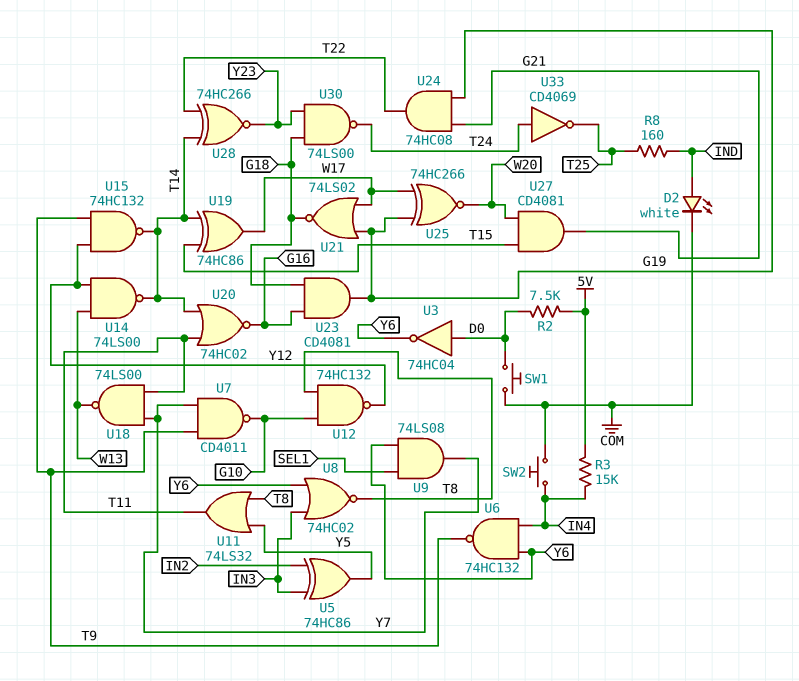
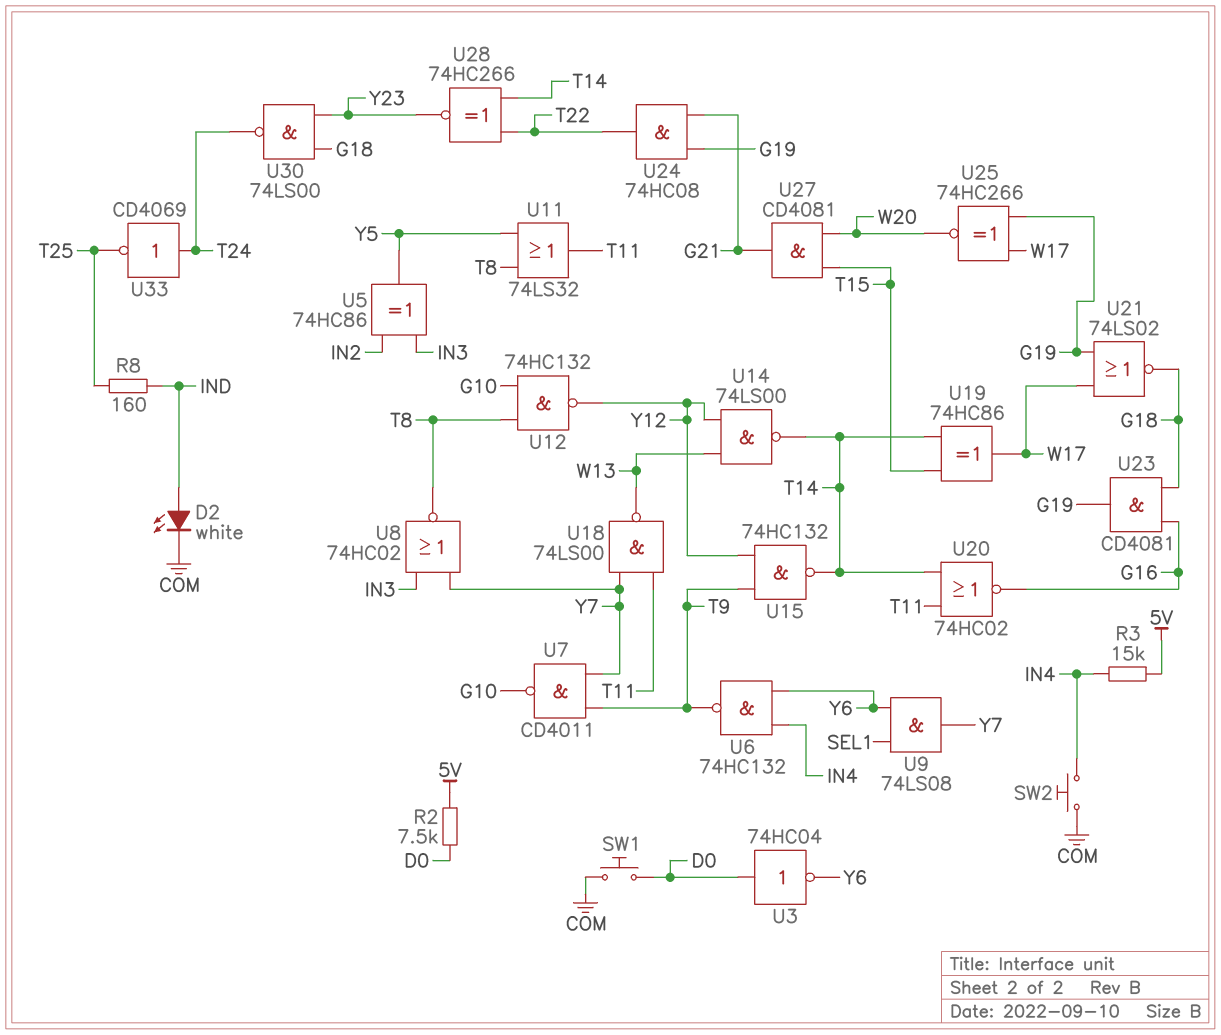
U8: NOR 74HC02 (in IN3, in Y6, out T8) -> NOR 74HC02 (in IN3, in Y7, out T8)

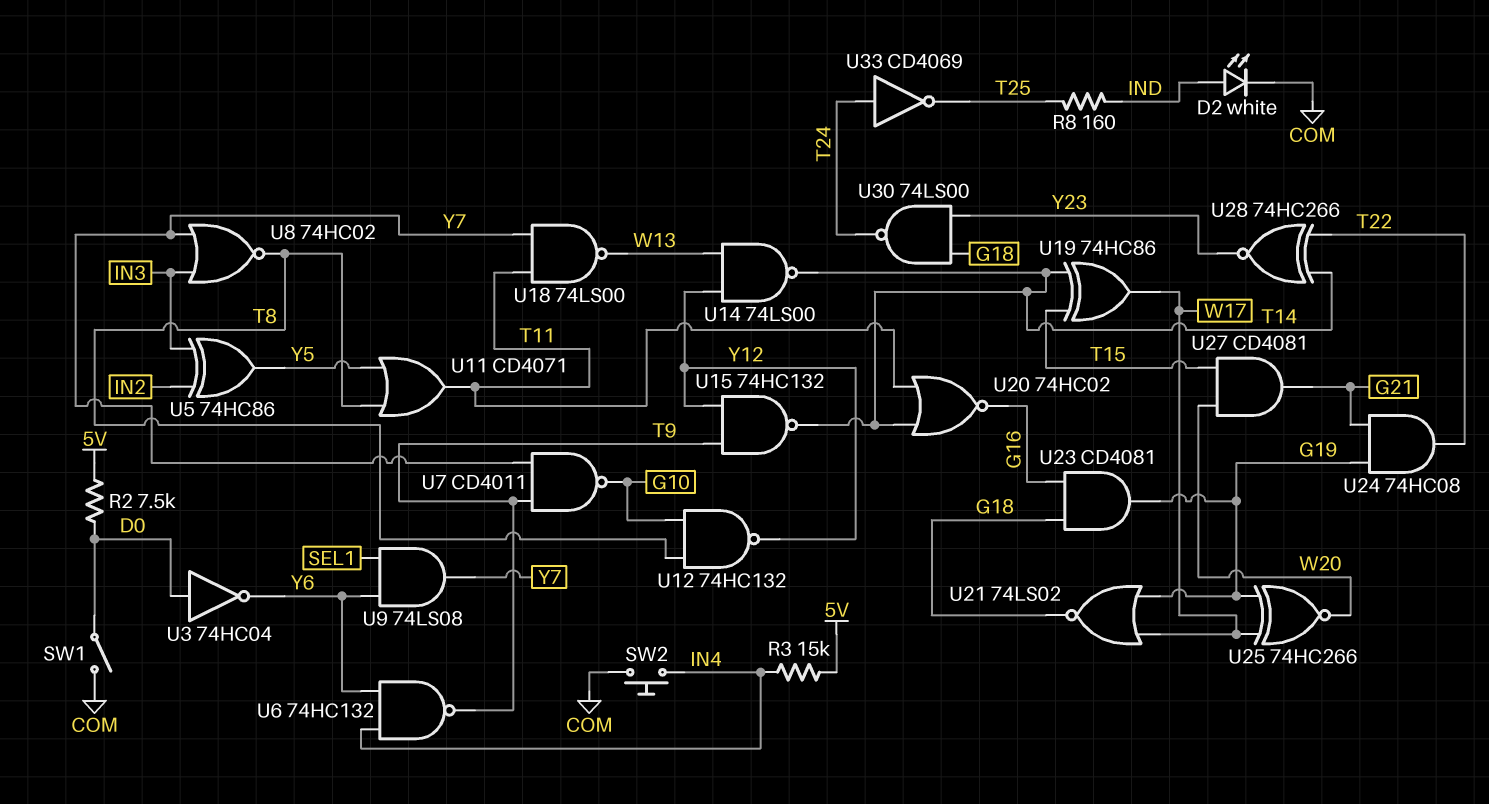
SW1: button (COM, D0) -> switch (COM, D0)
U11: OR 74LS32 (in T8, in Y5, out T11) -> OR CD4071 (in T8, in Y5, out T11)

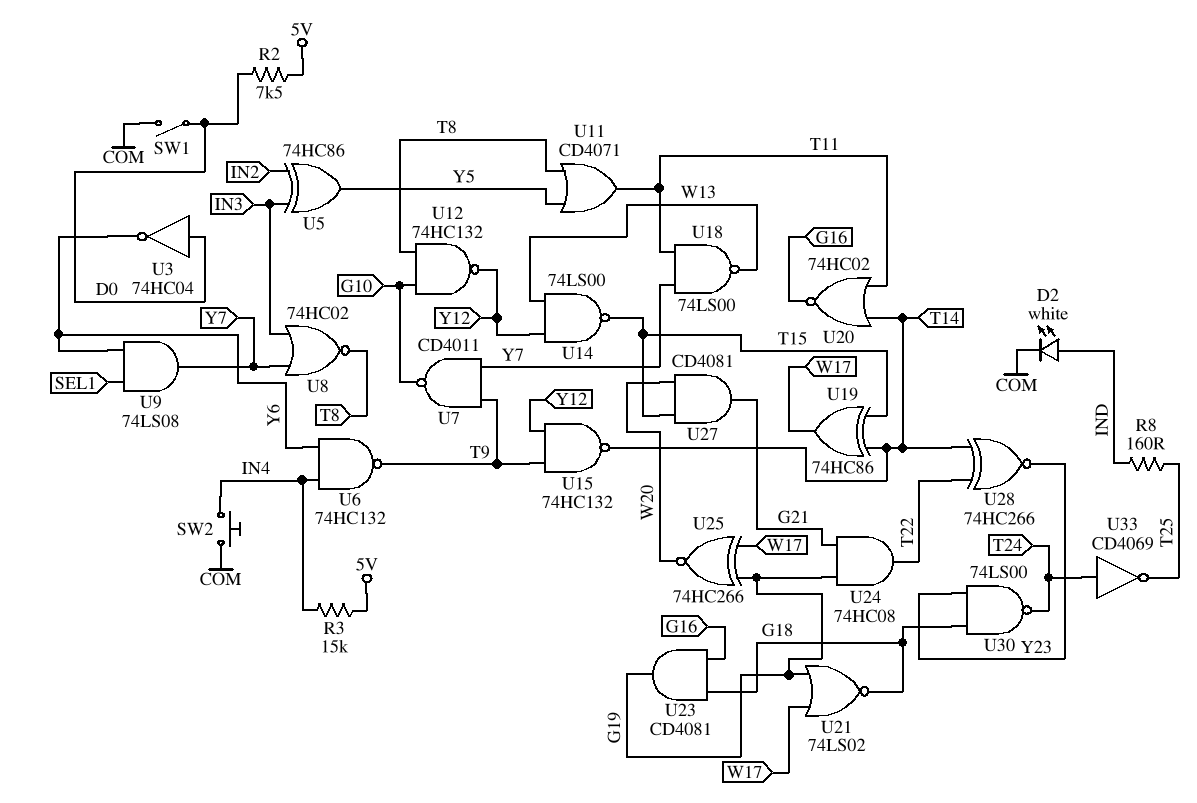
U14: NAND 74LS00 (in W13, in Y12, out T14) -> NAND 74LS00 (in W13, in Y12, out T15)

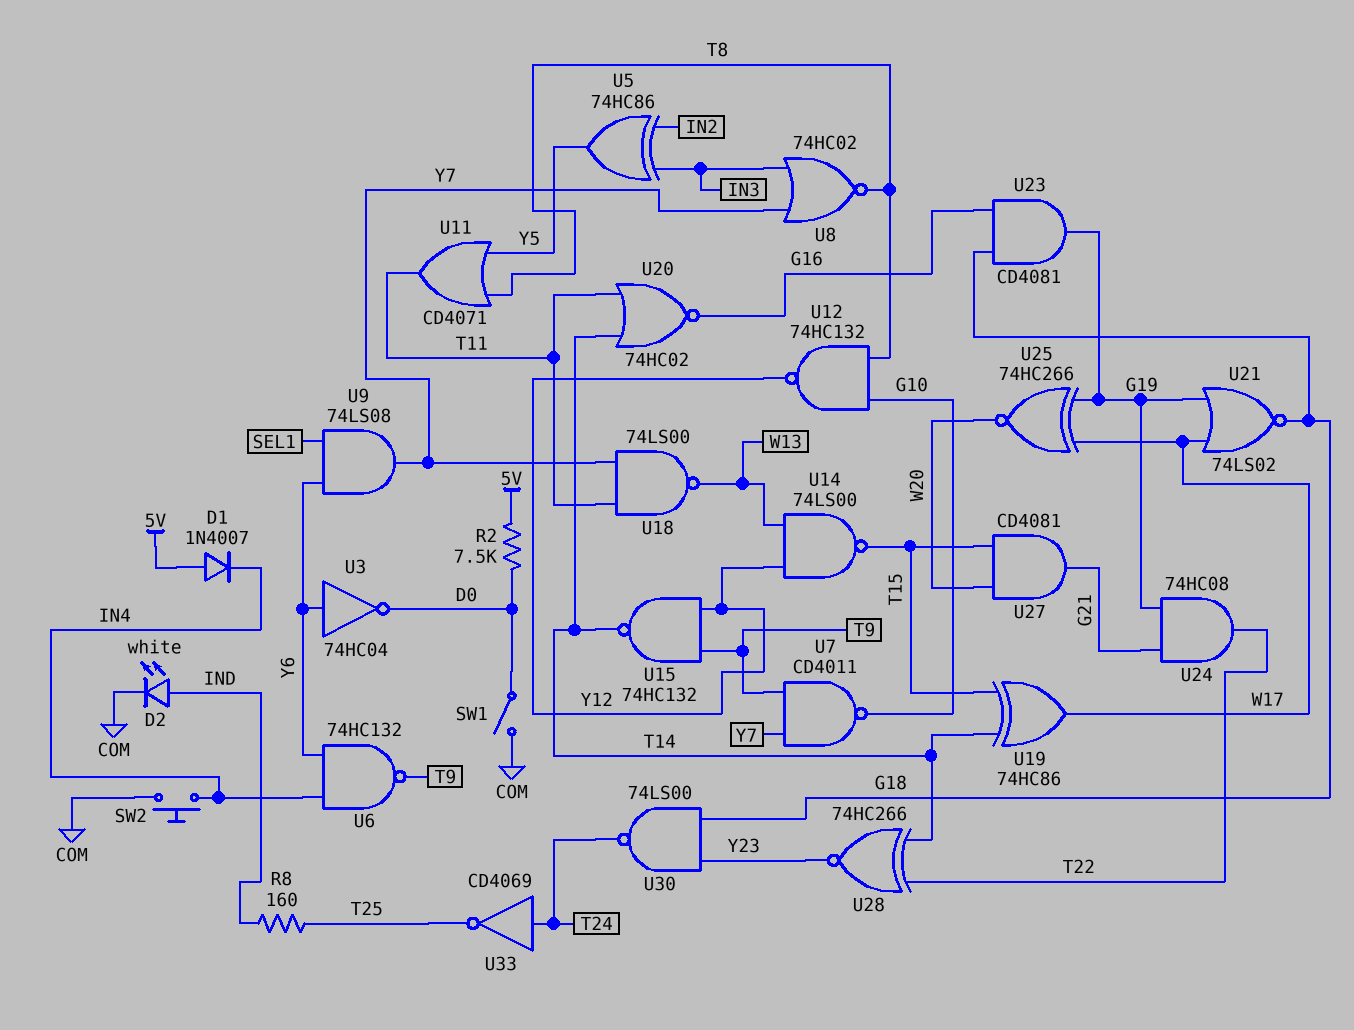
D1: none -> diode 1N4007 (A 5V, K IN4)
R3: 15k (5V, IN4) -> none
U3: NOT 74HC04 (in D0, out Y6) -> NOT 74HC04 (in Y6, out D0)

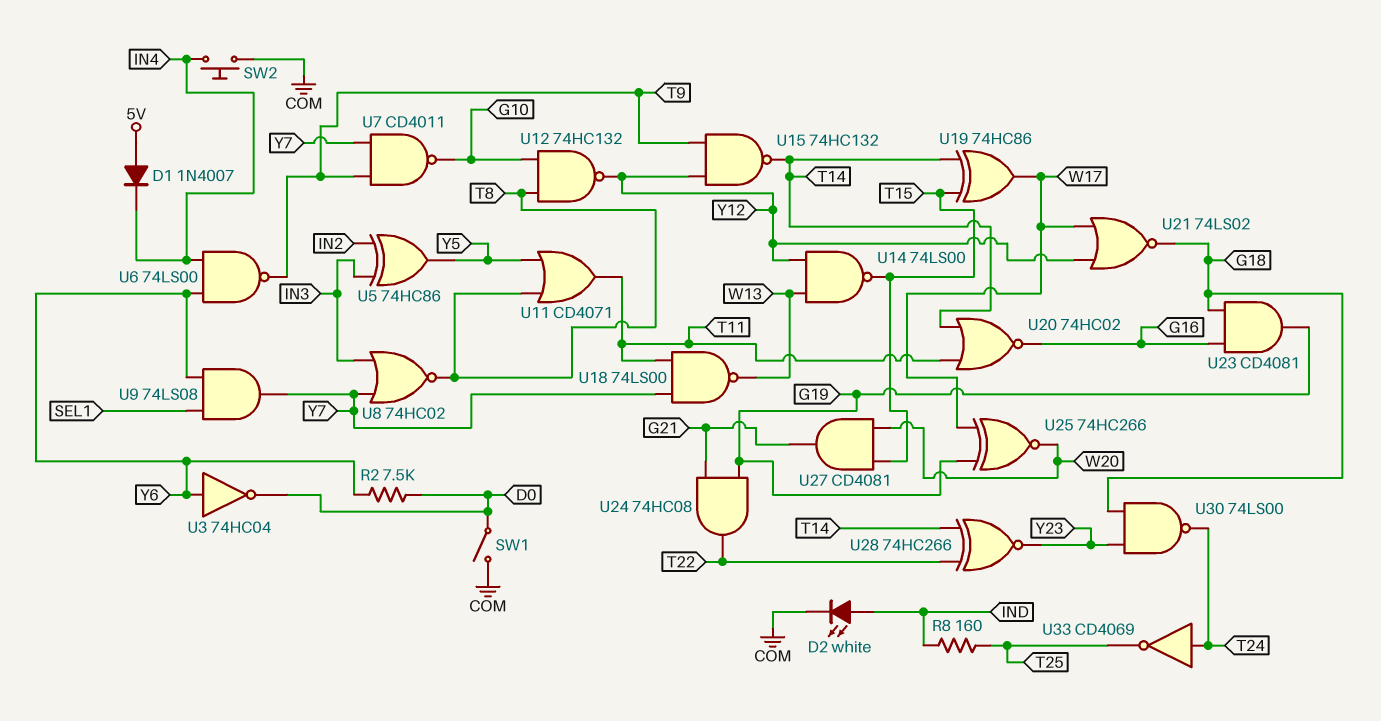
R2: 7.5k (5V, D0) -> 7.5k (D0, Y6)
U6: NAND 74HC132 (in IN4, in Y6, out T9) -> NAND 74LS00 (in IN4, in Y6, out T9)
U21: NOR 74LS02 (in G19, in W17, out G18) -> NOR 74LS02 (in W17, in Y12, out G18)

